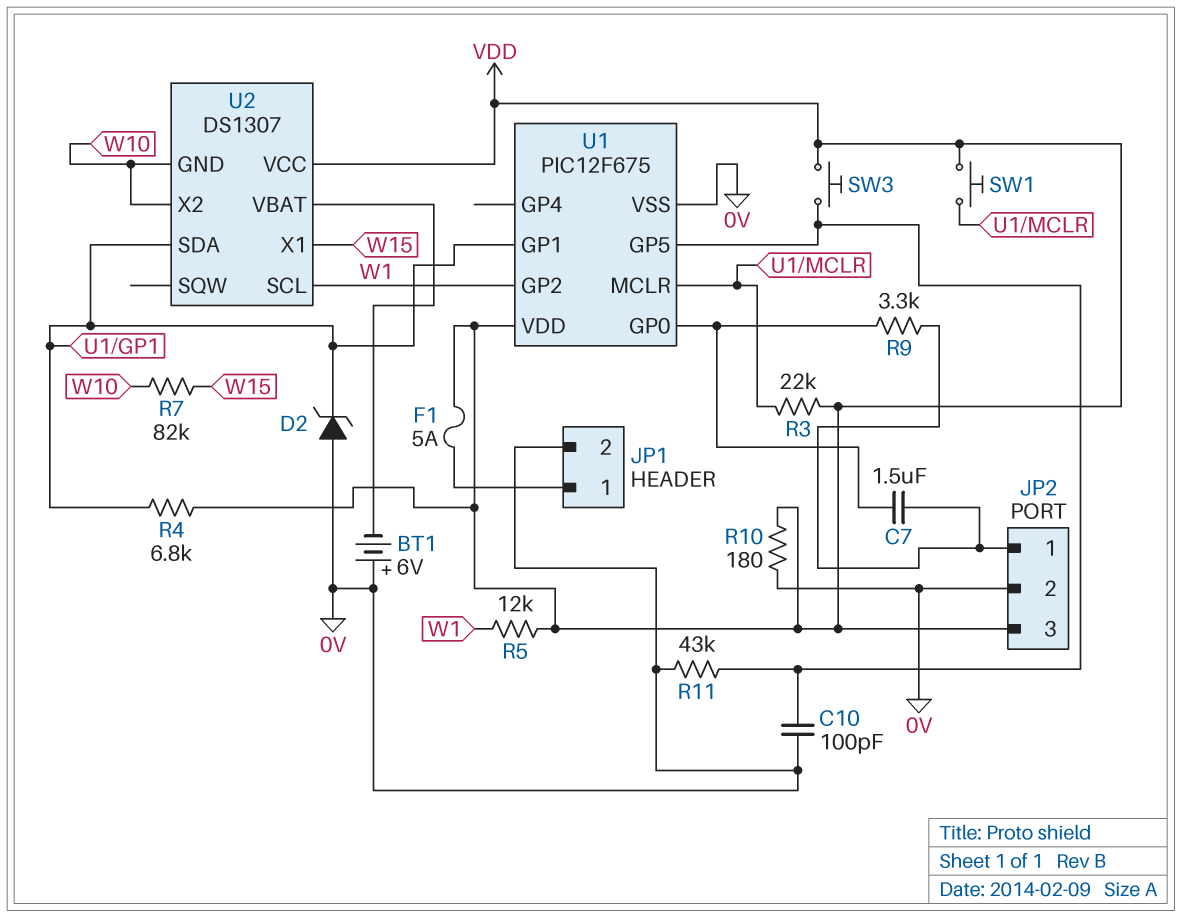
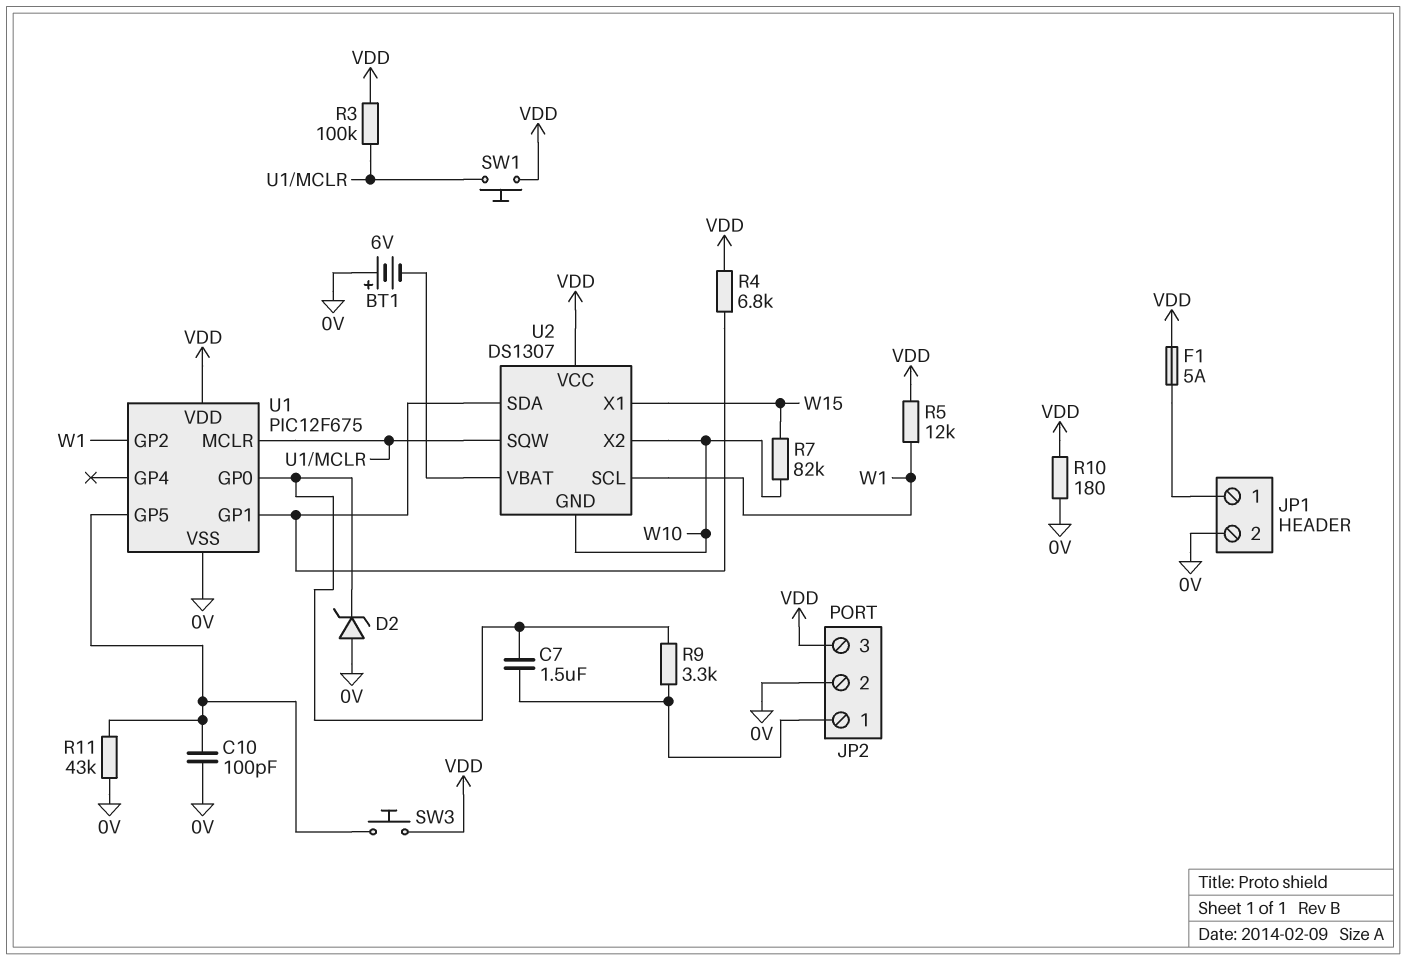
D2: zener (A 0V, K U1/GP1) -> zener (A 0V, K U1/GP0)
R3: 22k (U1/MCLR, VDD) -> 100k (U1/MCLR, VDD)
U2 pin SQW: none -> U1/MCLR

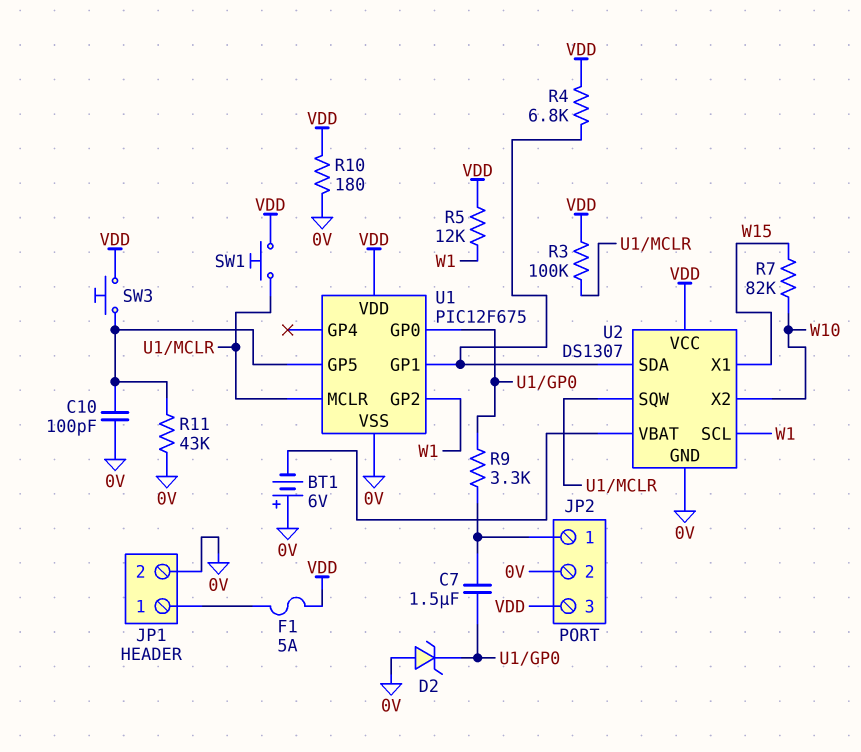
U2 pin GND: W10 -> 0V

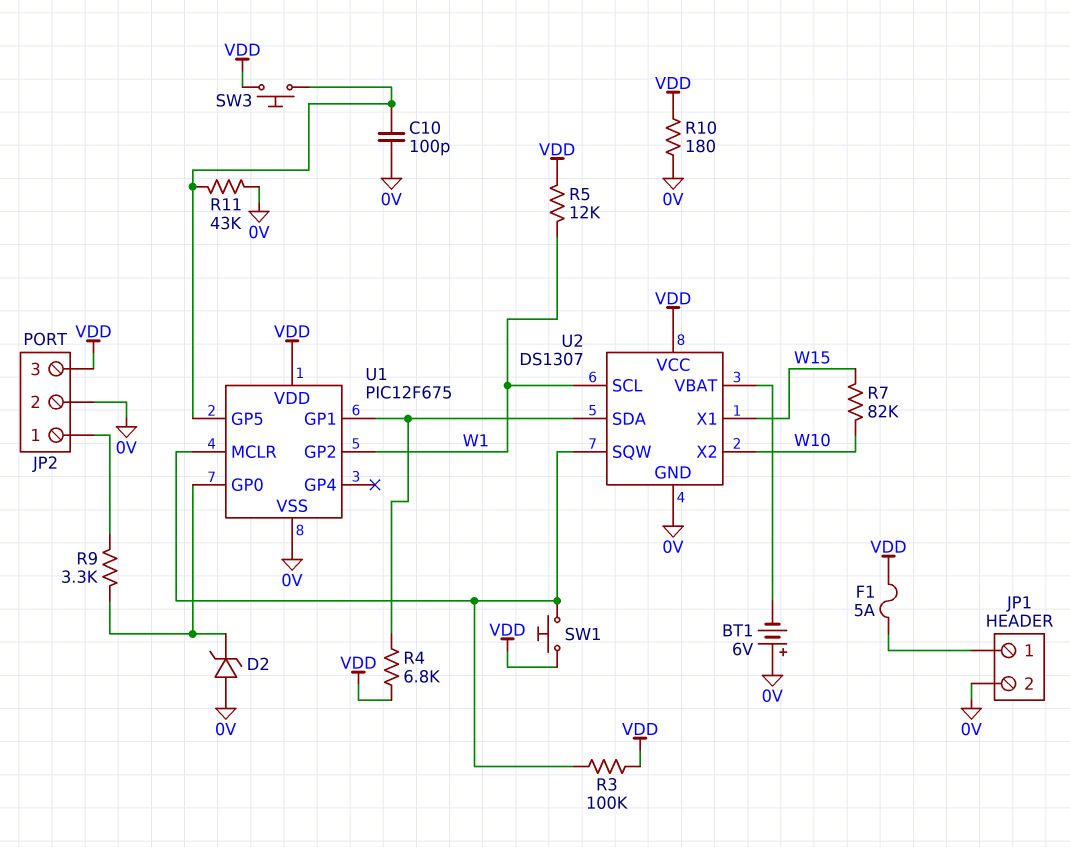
C7: 1.5uF (JP2/1, U1/GP0) -> none

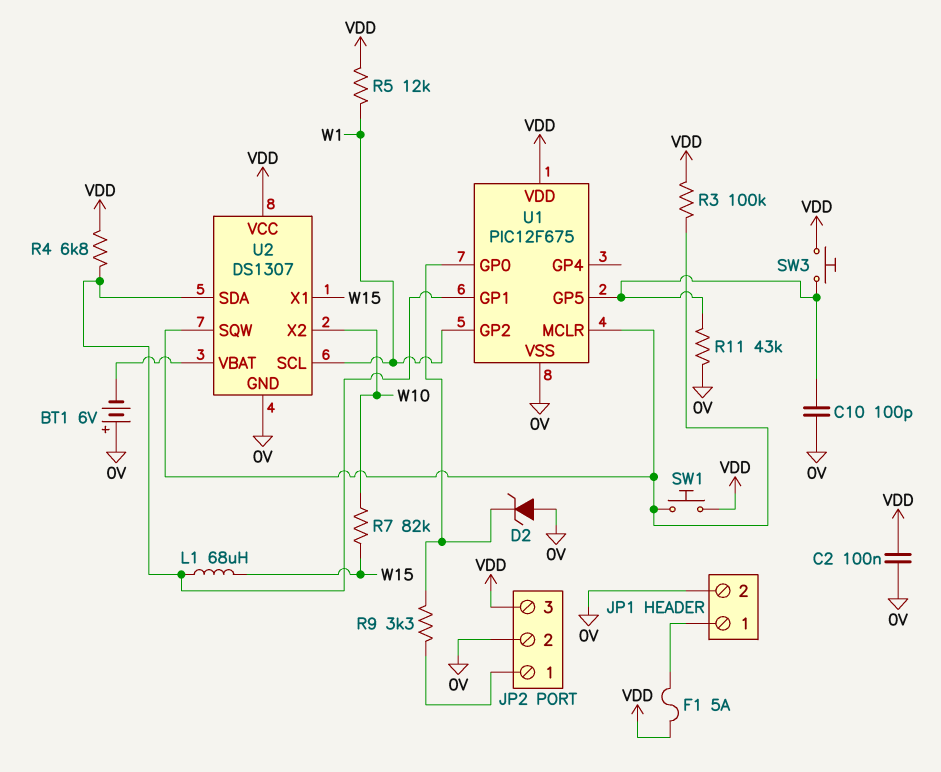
C2: none -> 100nF (0V, VDD)
L1: none -> 68uH (U1/GP1, W15)
R10: 180 (0V, VDD) -> none

